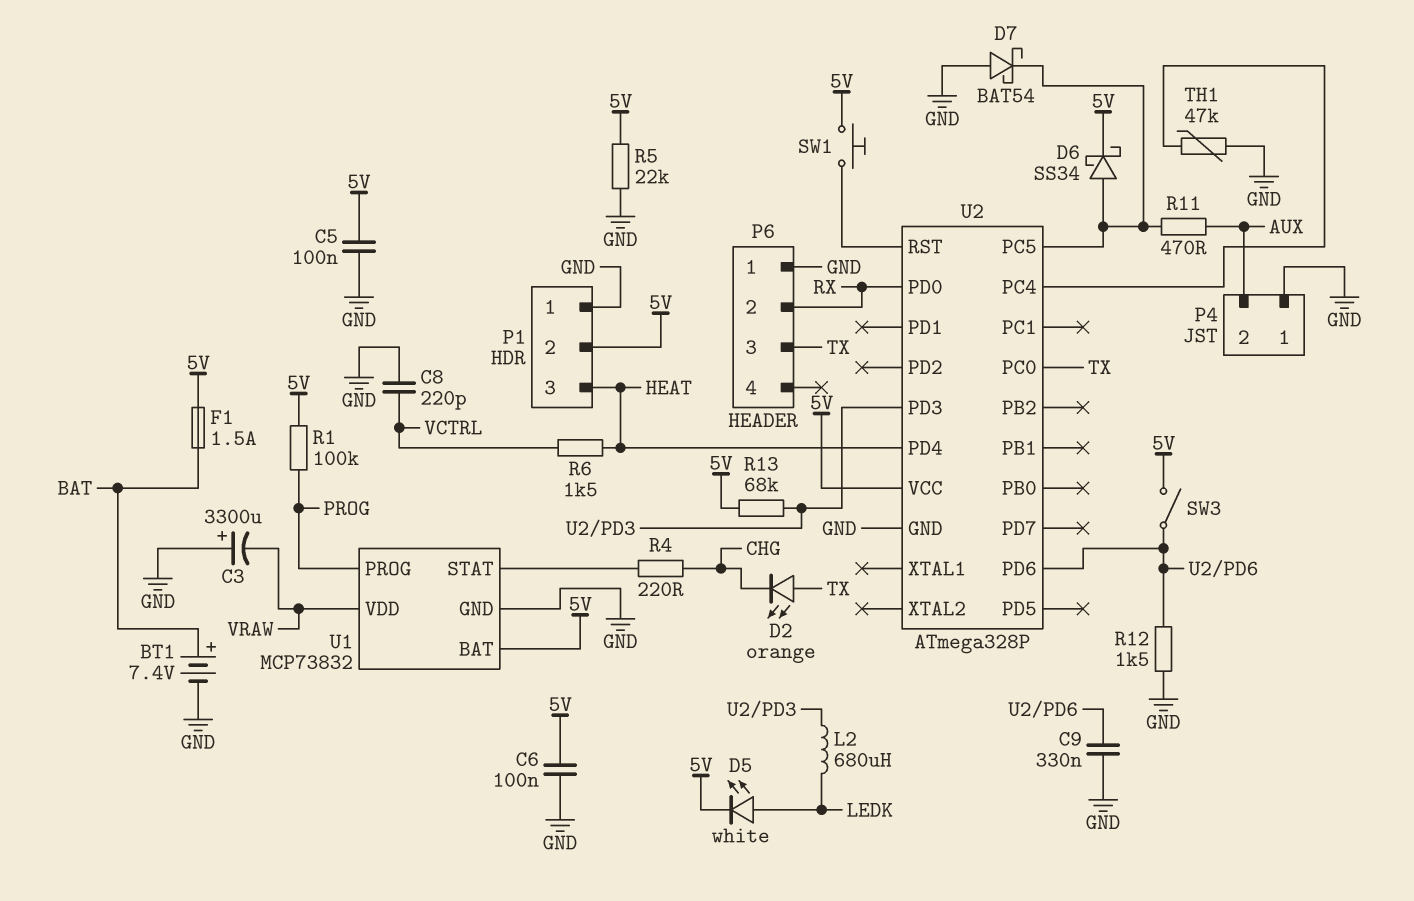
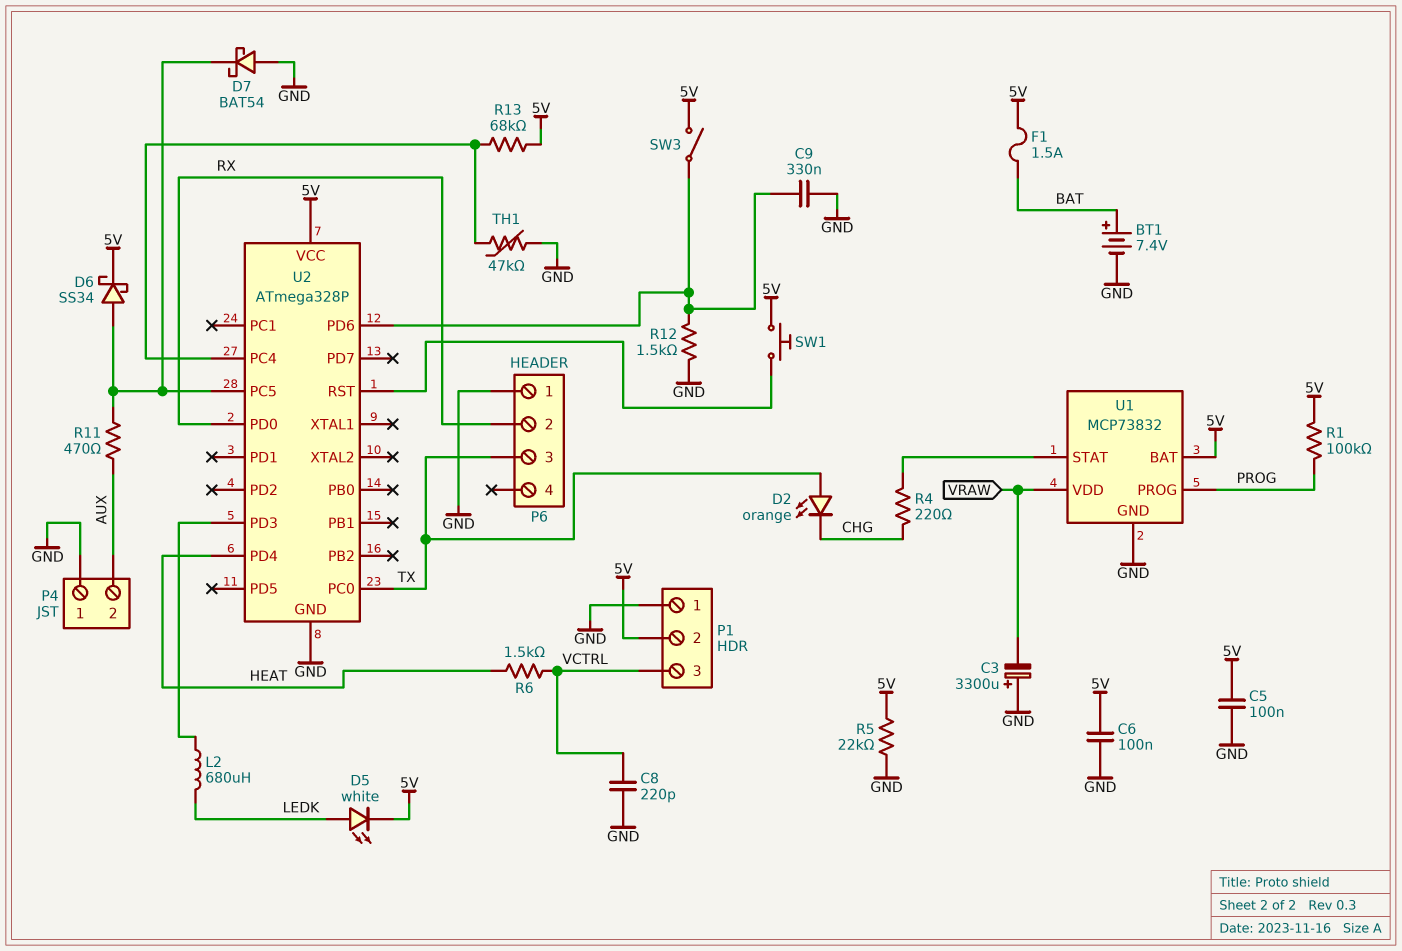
P1 pin 3: HEAT -> VCTRL
R13: 68k (5V, U2/PD3) -> 68k (5V, U2/PC4)

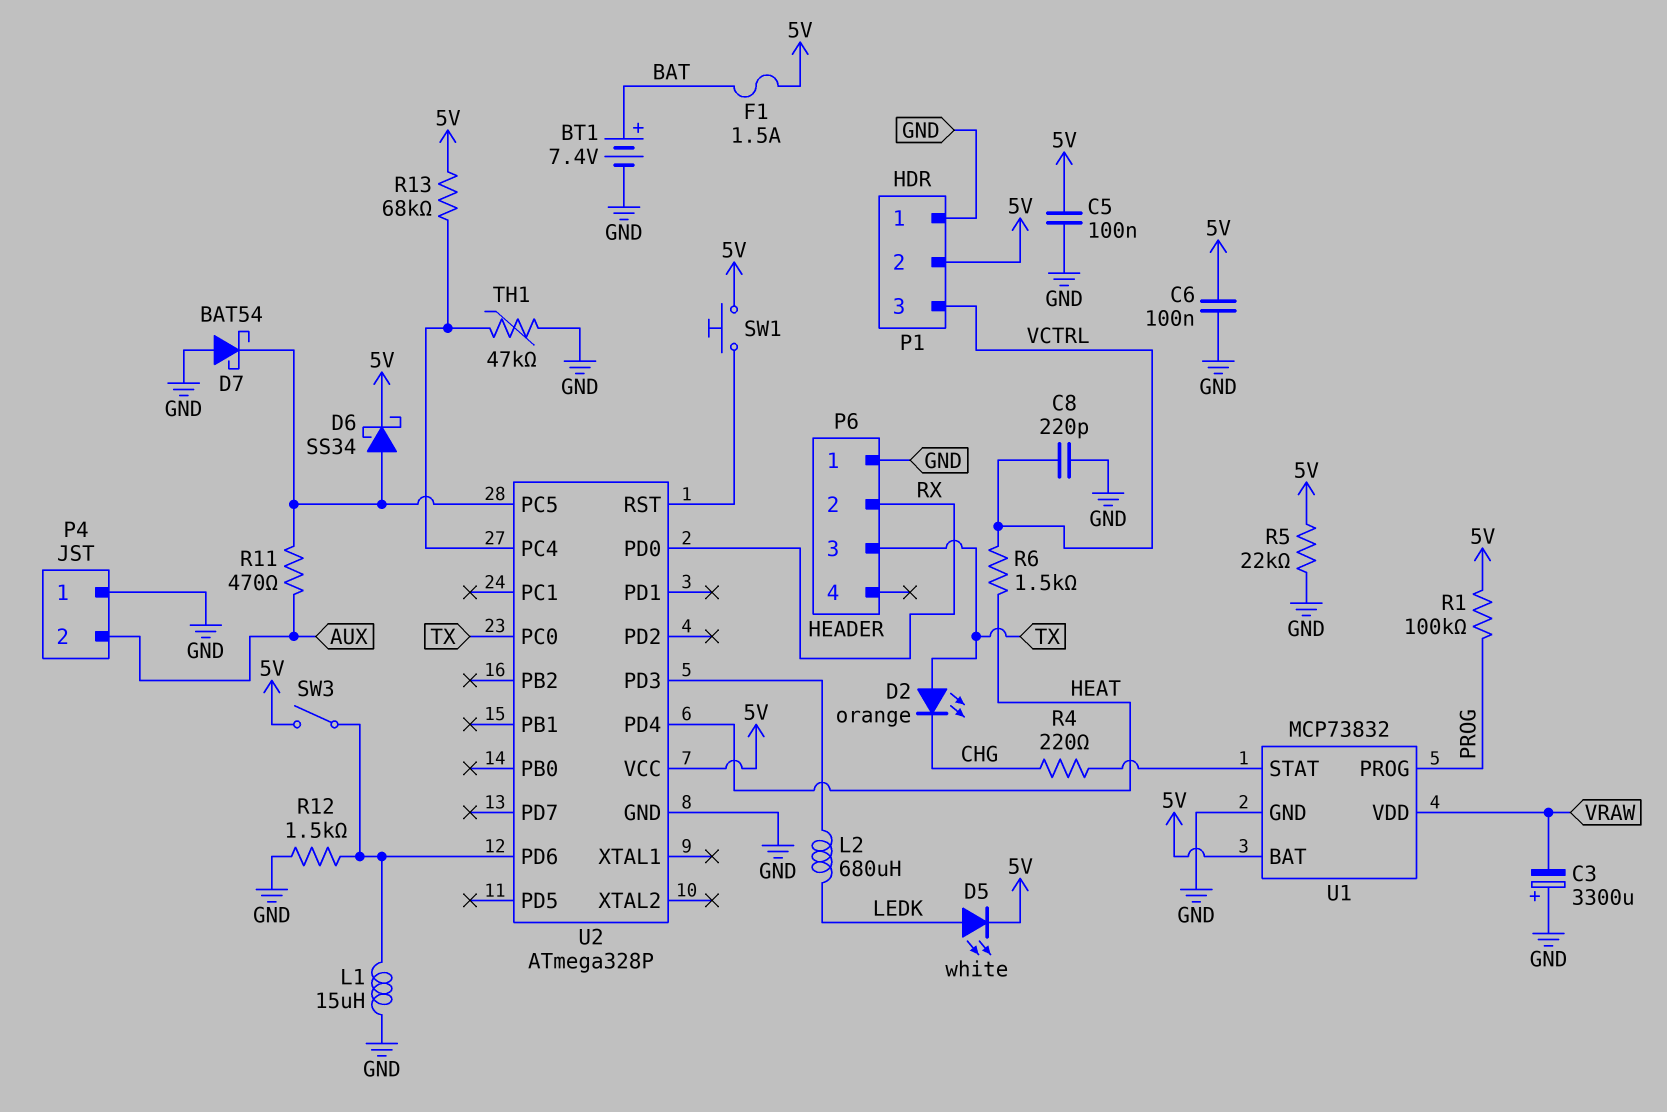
C9: 330nF (GND, U2/PD6) -> none
L1: none -> 15uH (GND, U2/PD6)

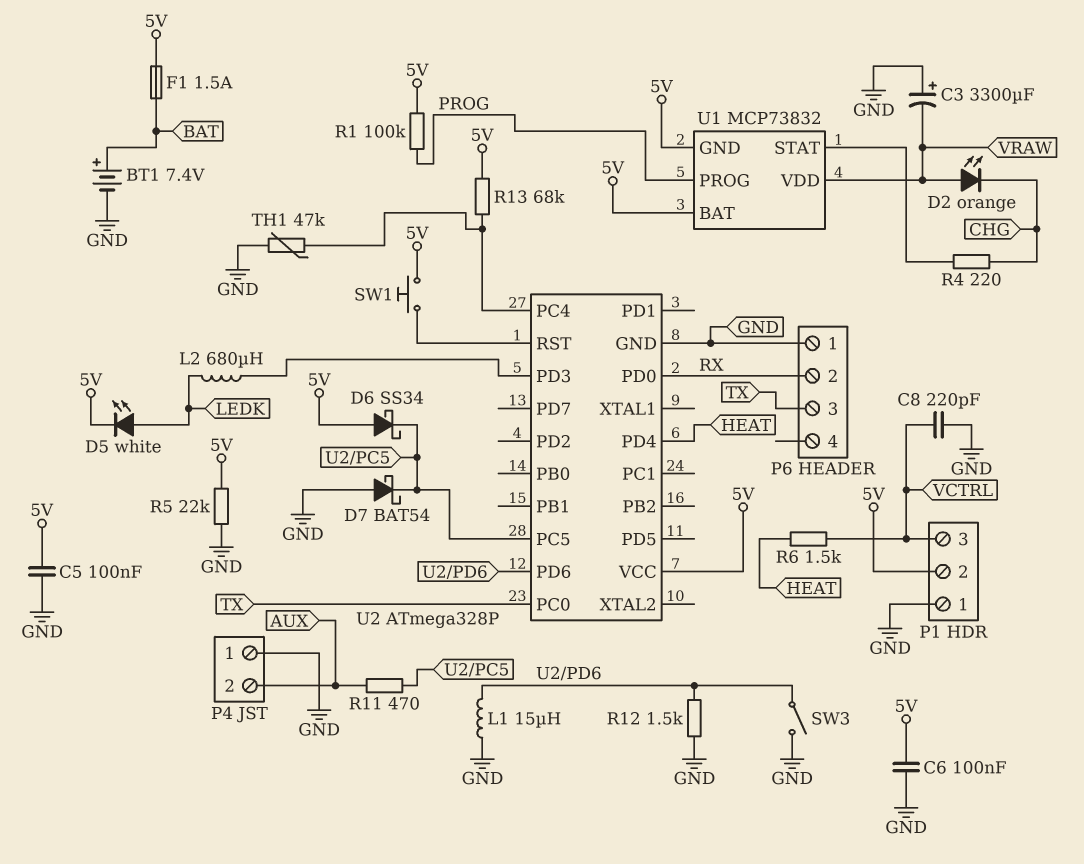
D2: LED orange (A TX, K CHG) -> LED orange (A VRAW, K CHG)
D6: schottky SS34 (A U2/PC5, K 5V) -> schottky SS34 (A 5V, K U2/PC5)
SW3: switch (5V, U2/PD6) -> switch (GND, U2/PD6)
U1 pin GND: GND -> 5V

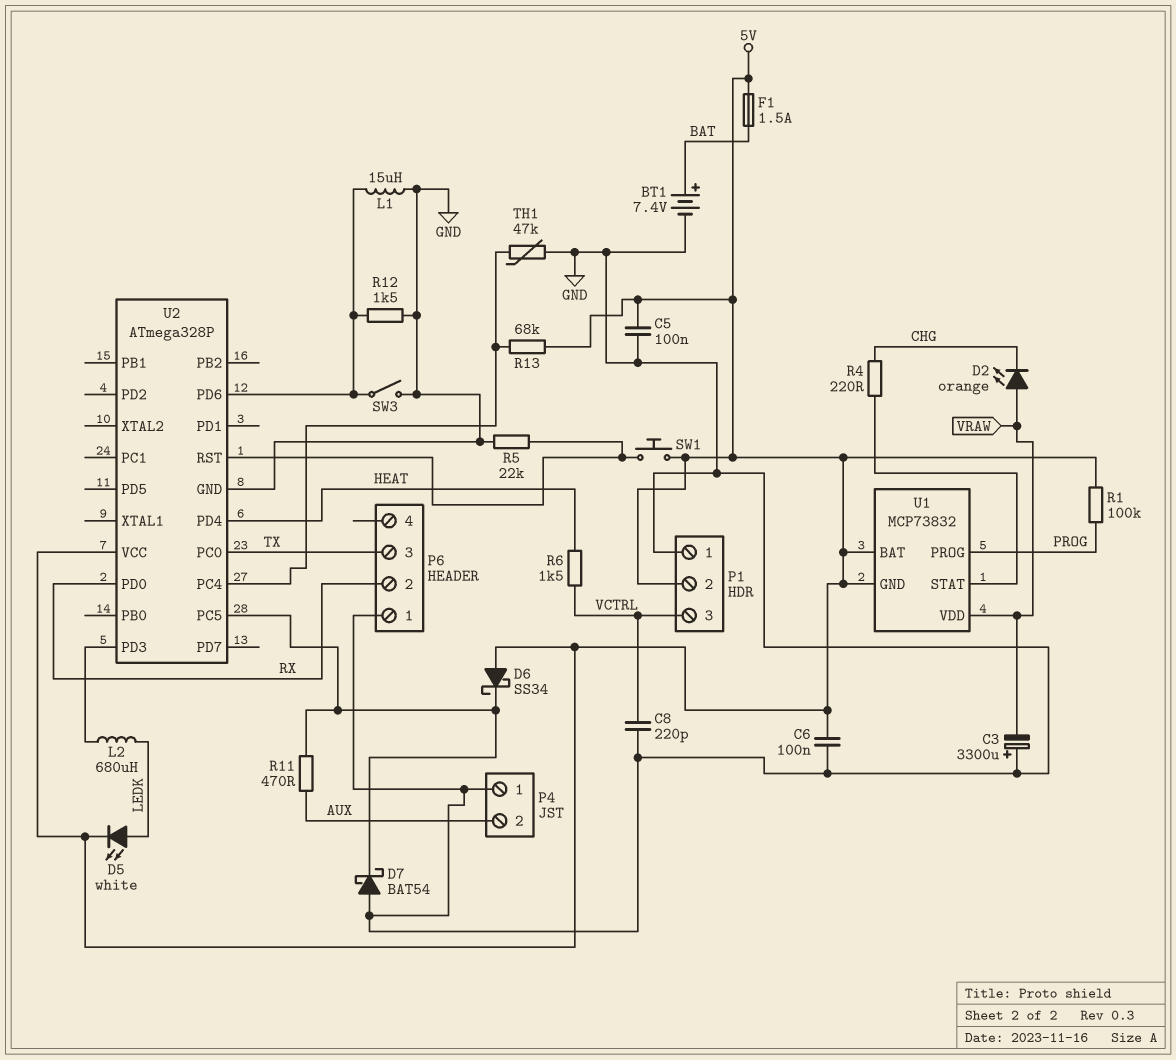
R5: 22k (5V, GND) -> 22k (GND, U2/RST)

